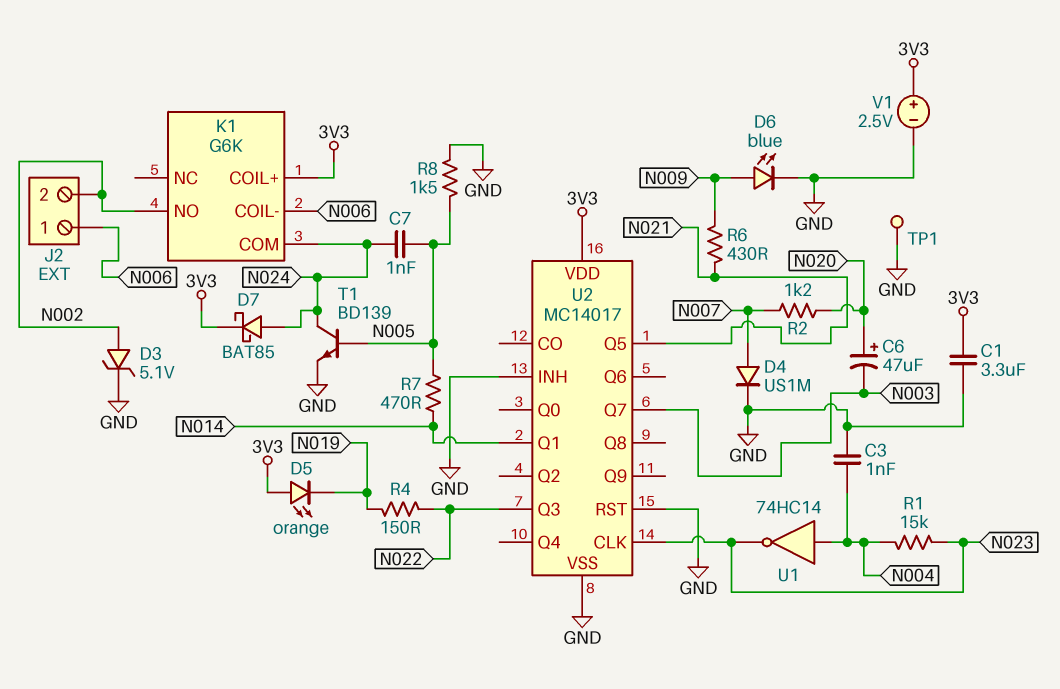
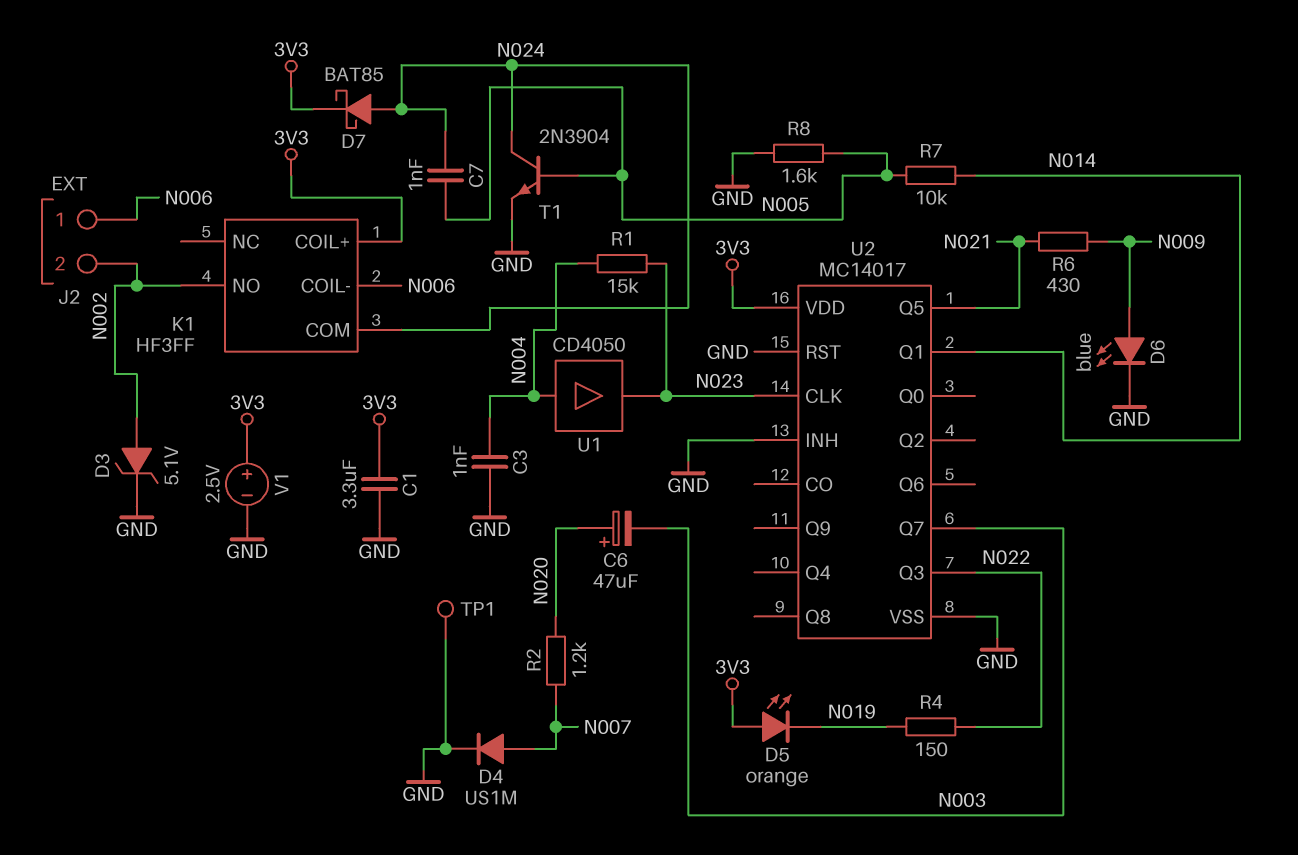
K1: G6K -> HF3FF
R7: 470 (N005, N014) -> 10k (N005, N014)
R8: 1.5k (GND, N005) -> 1.6k (GND, N005)
T1: NPN BD139 (B N005, C N024, E GND) -> NPN 2N3904 (B N005, C N024, E GND)
U1: NOT 74HC14 (in N004, out N023) -> buffer CD4050 (in N004, out N023)

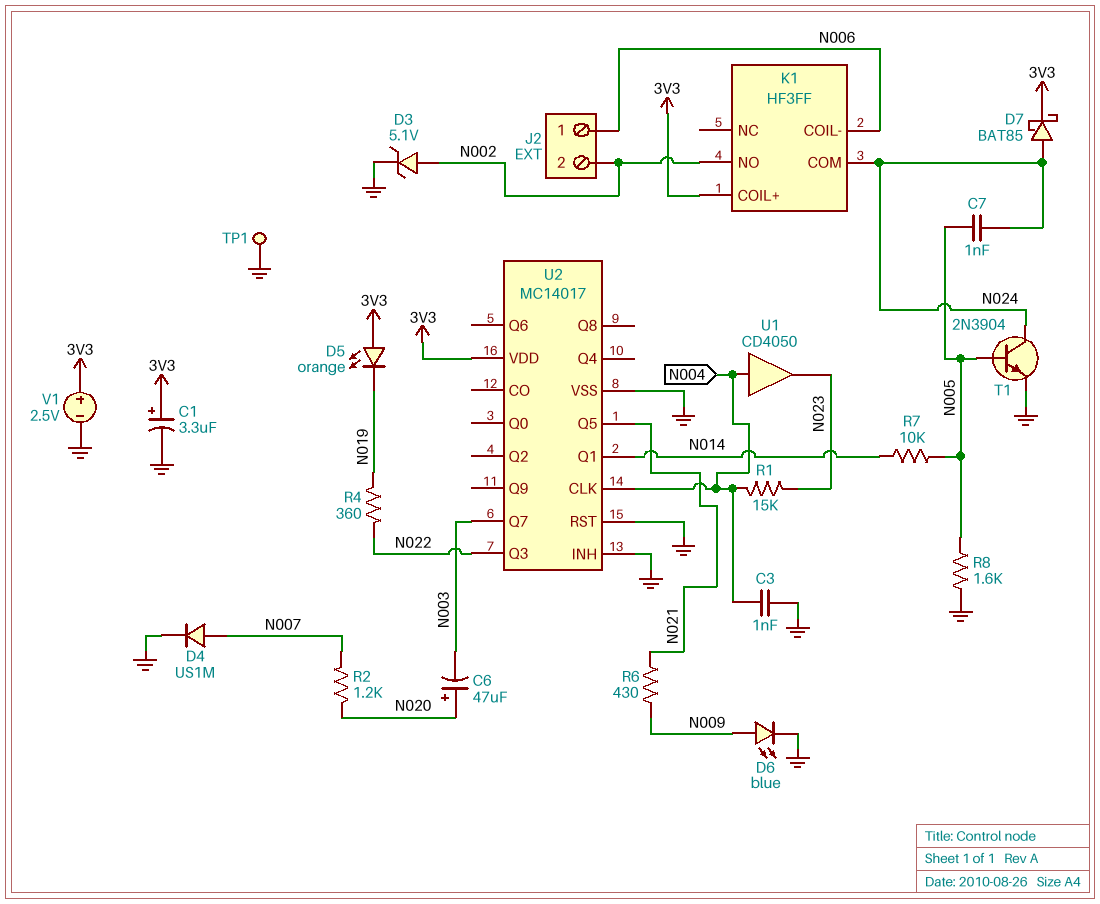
C1: 3.3uF (3V3, GND) -> 3.3uF (plus 3V3, minus GND)
R4: 150 (N019, N022) -> 360 (N019, N022)
U2 pin CLK: N023 -> N004

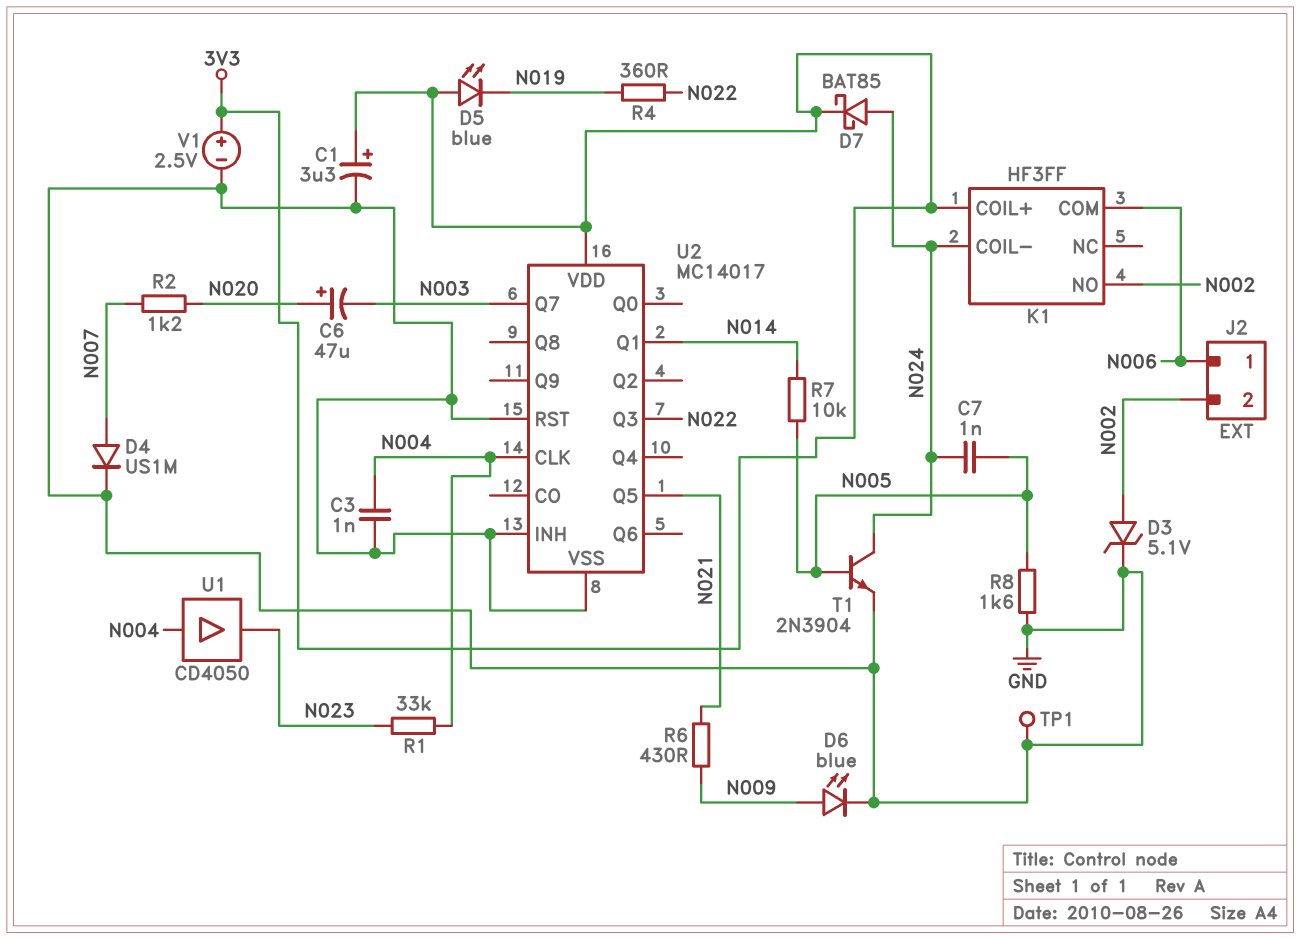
D5: LED orange (A 3V3, K N019) -> LED blue (A 3V3, K N019)
K1 pin COIL-: N006 -> N024
K1 pin COM: N024 -> N006
R1: 15k (N004, N023) -> 33k (N004, N023)

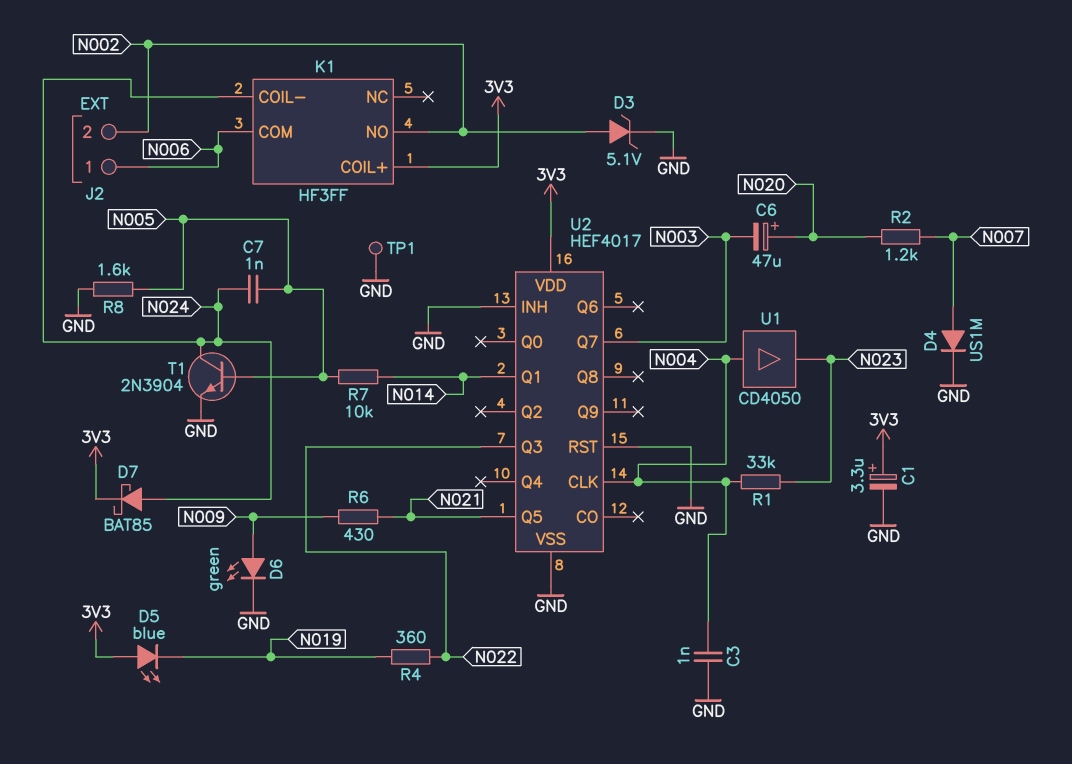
D6: LED blue (A N009, K GND) -> LED green (A N009, K GND)
U2: MC14017 -> HEF4017
V1: 2.5V (plus 3V3, minus GND) -> none

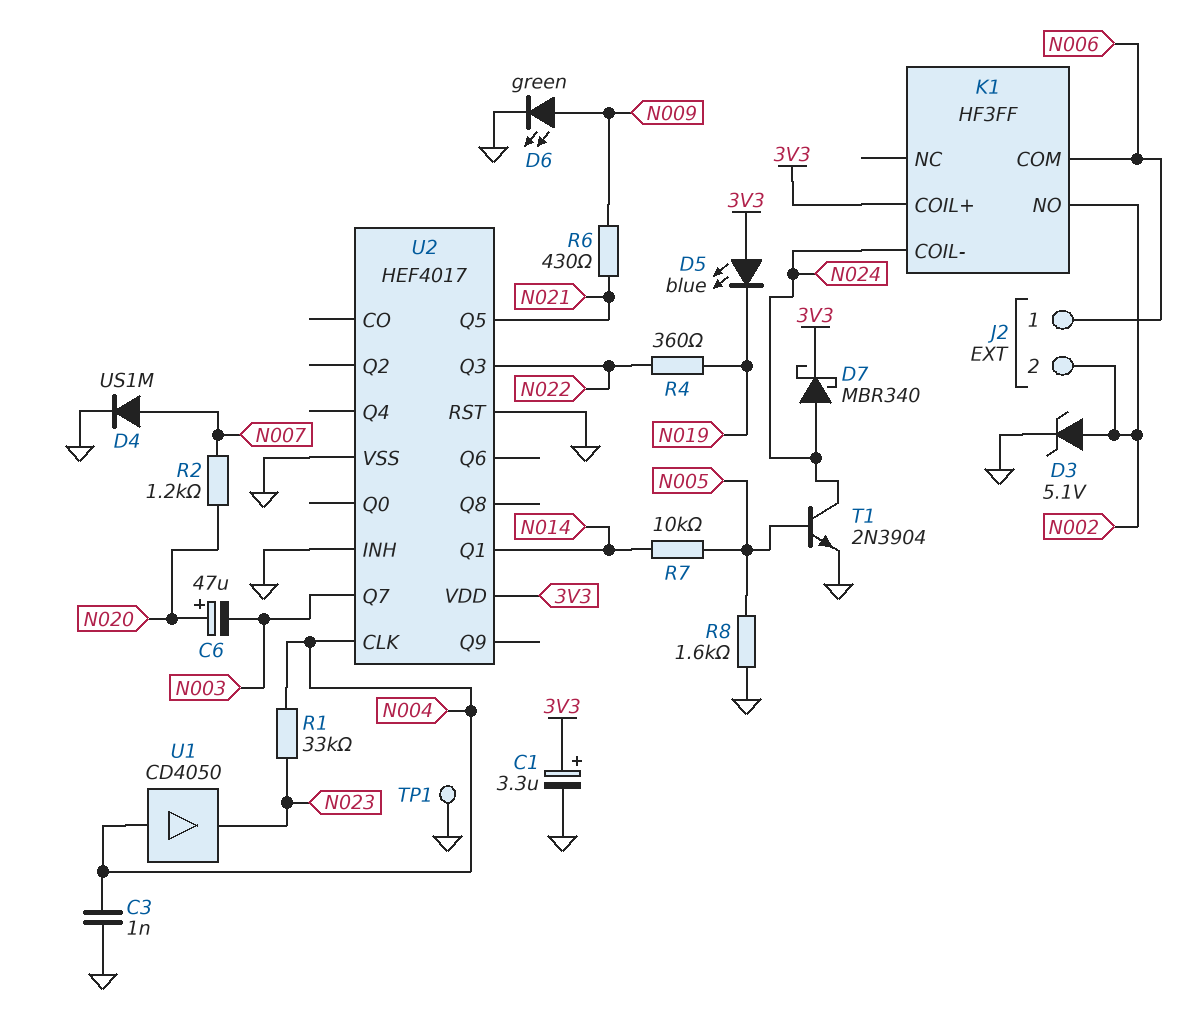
C7: 1nF (N005, N024) -> none
D7: schottky BAT85 (A N024, K 3V3) -> schottky MBR340 (A N024, K 3V3)

